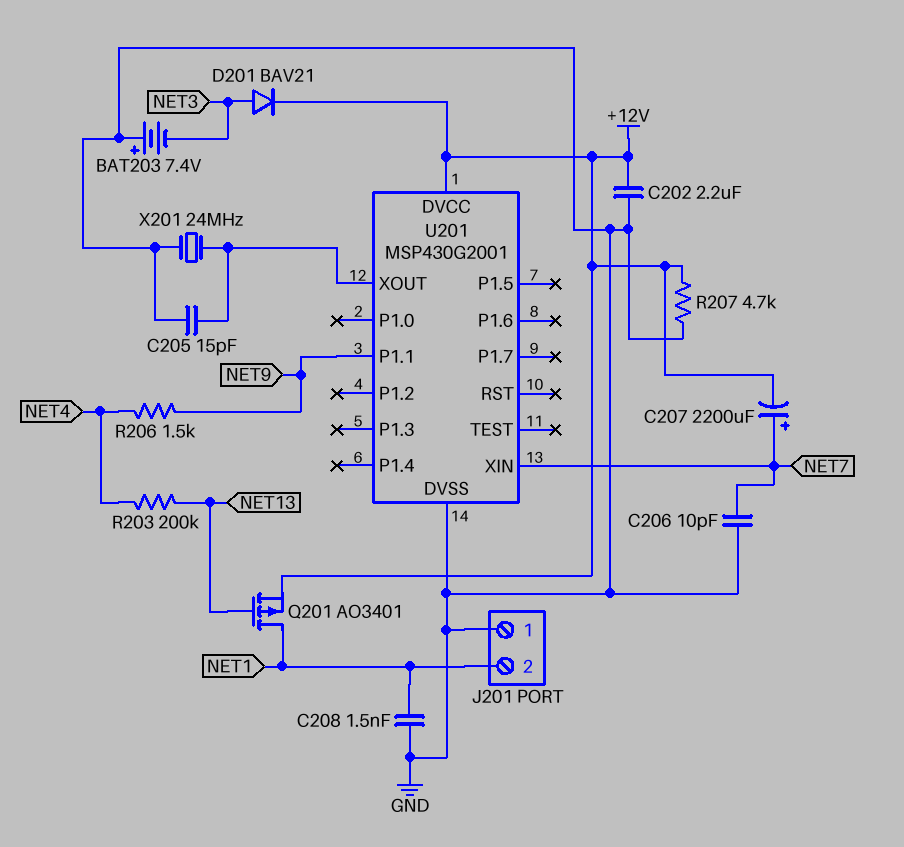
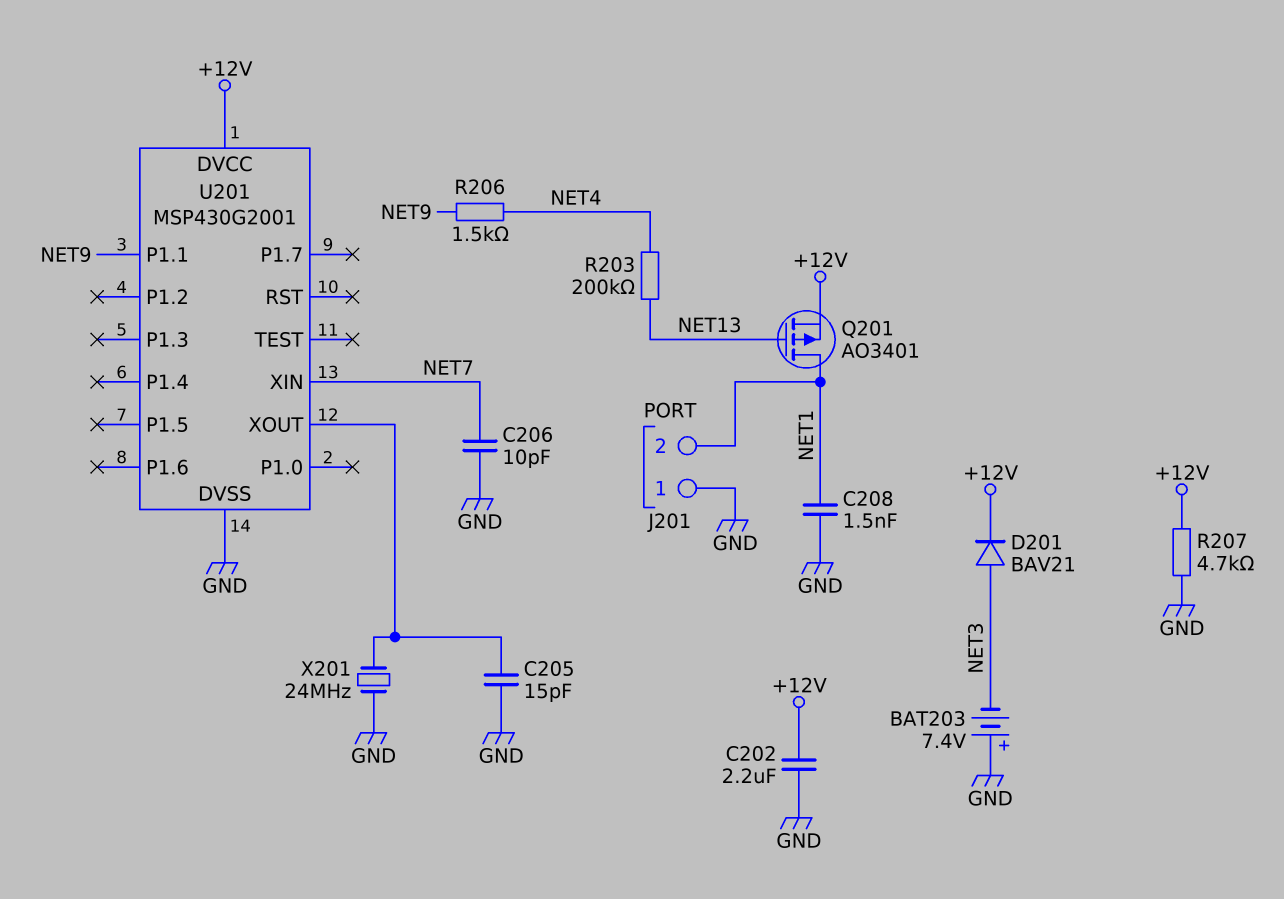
C207: 2200uF (plus NET7, minus +12V) -> none

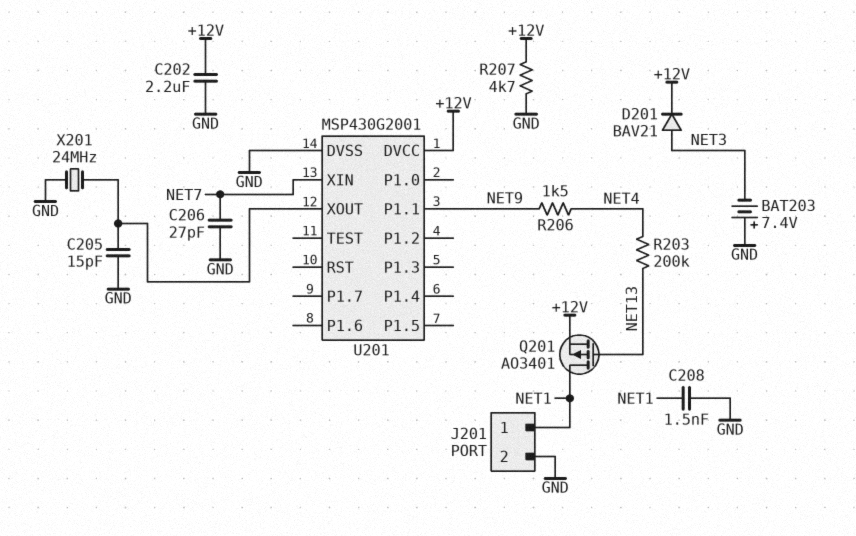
C206: 10pF (GND, NET7) -> 27pF (GND, NET7)
J201 pin 1: GND -> NET1
J201 pin 2: NET1 -> GND

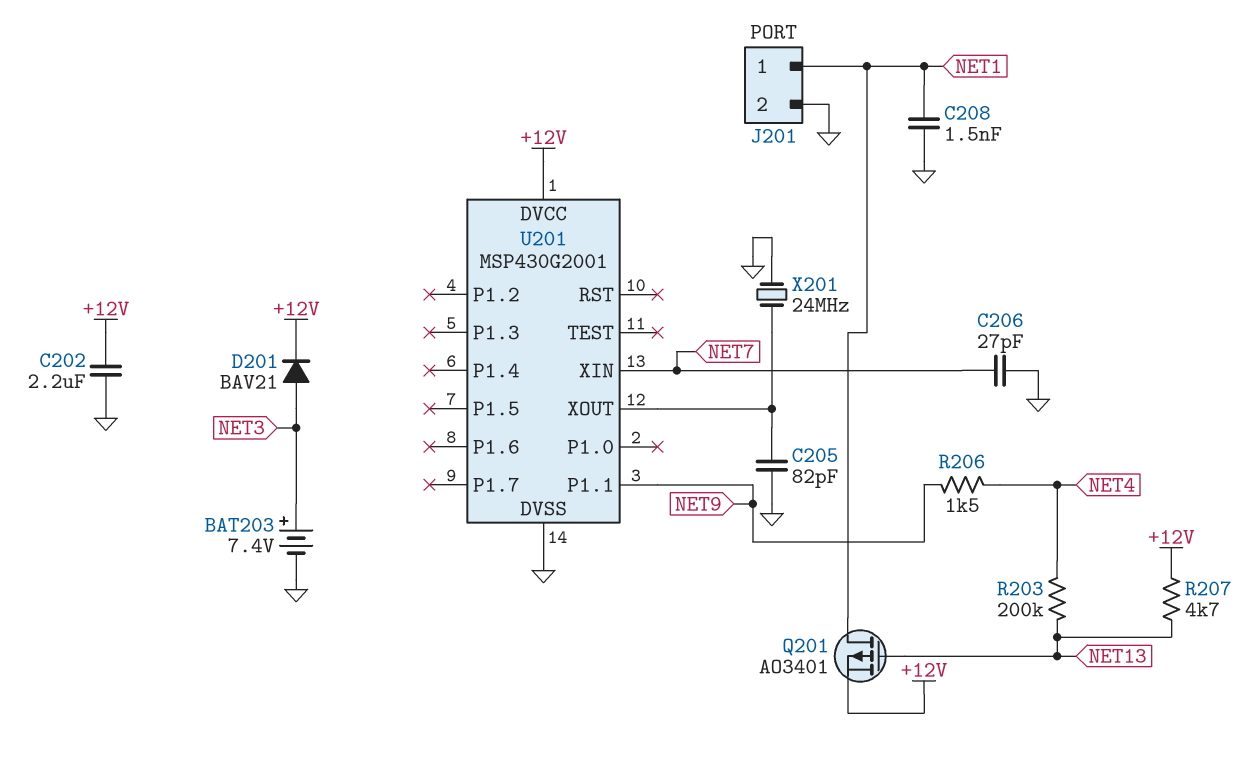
BAT203: 7.4V (plus GND, minus NET3) -> 7.4V (plus NET3, minus GND)
C205: 15pF (GND, U201/XOUT) -> 82pF (GND, U201/XOUT)
R207: 4.7k (+12V, GND) -> 4.7k (+12V, NET13)

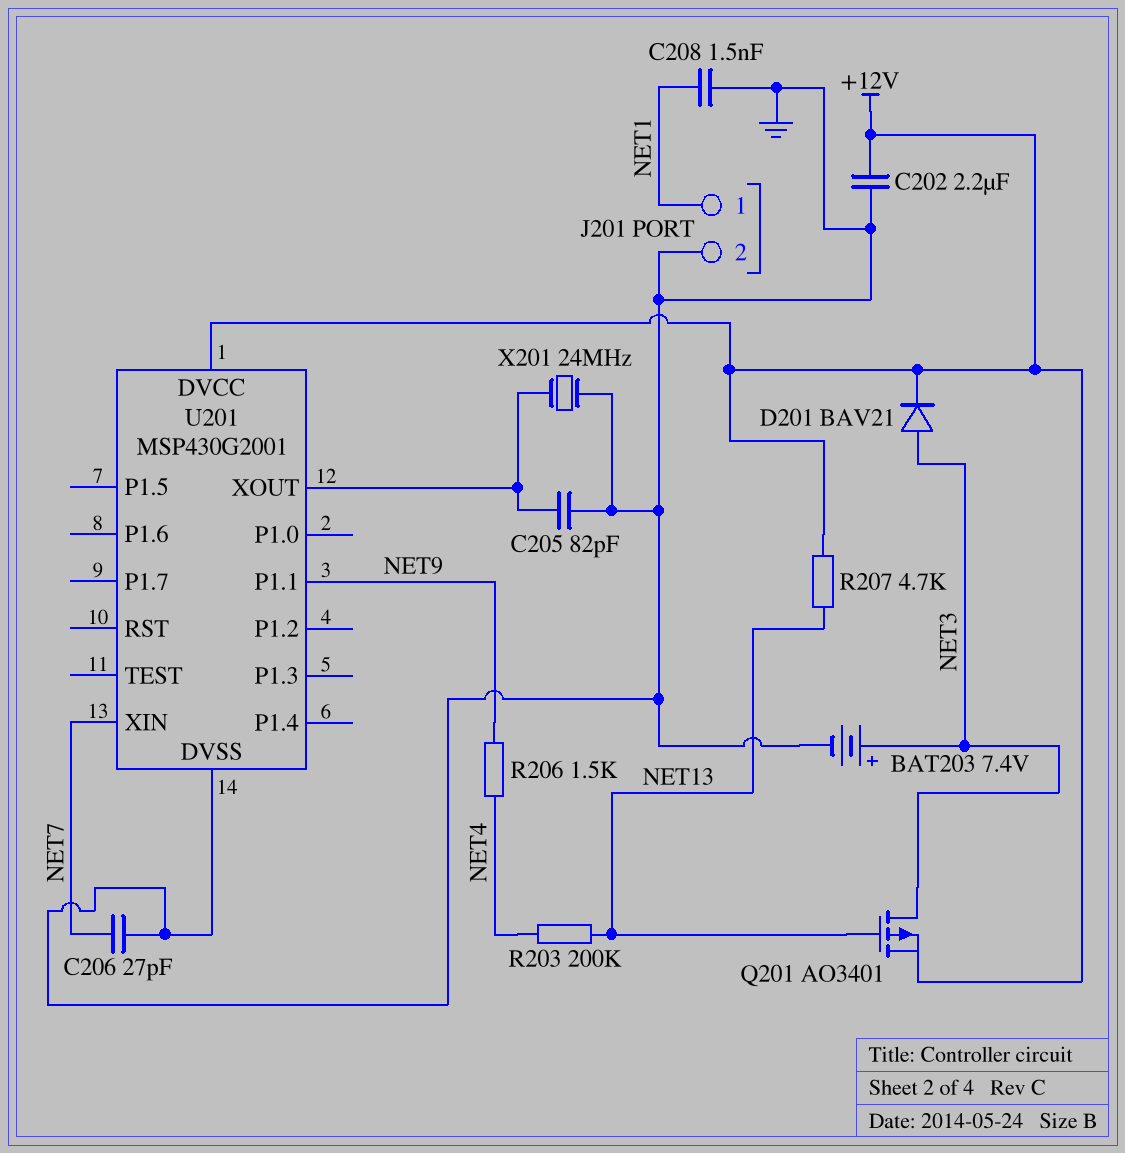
Q201: PMOS AO3401 (G NET13, D NET1, S +12V) -> PMOS AO3401 (G NET13, D NET3, S +12V)

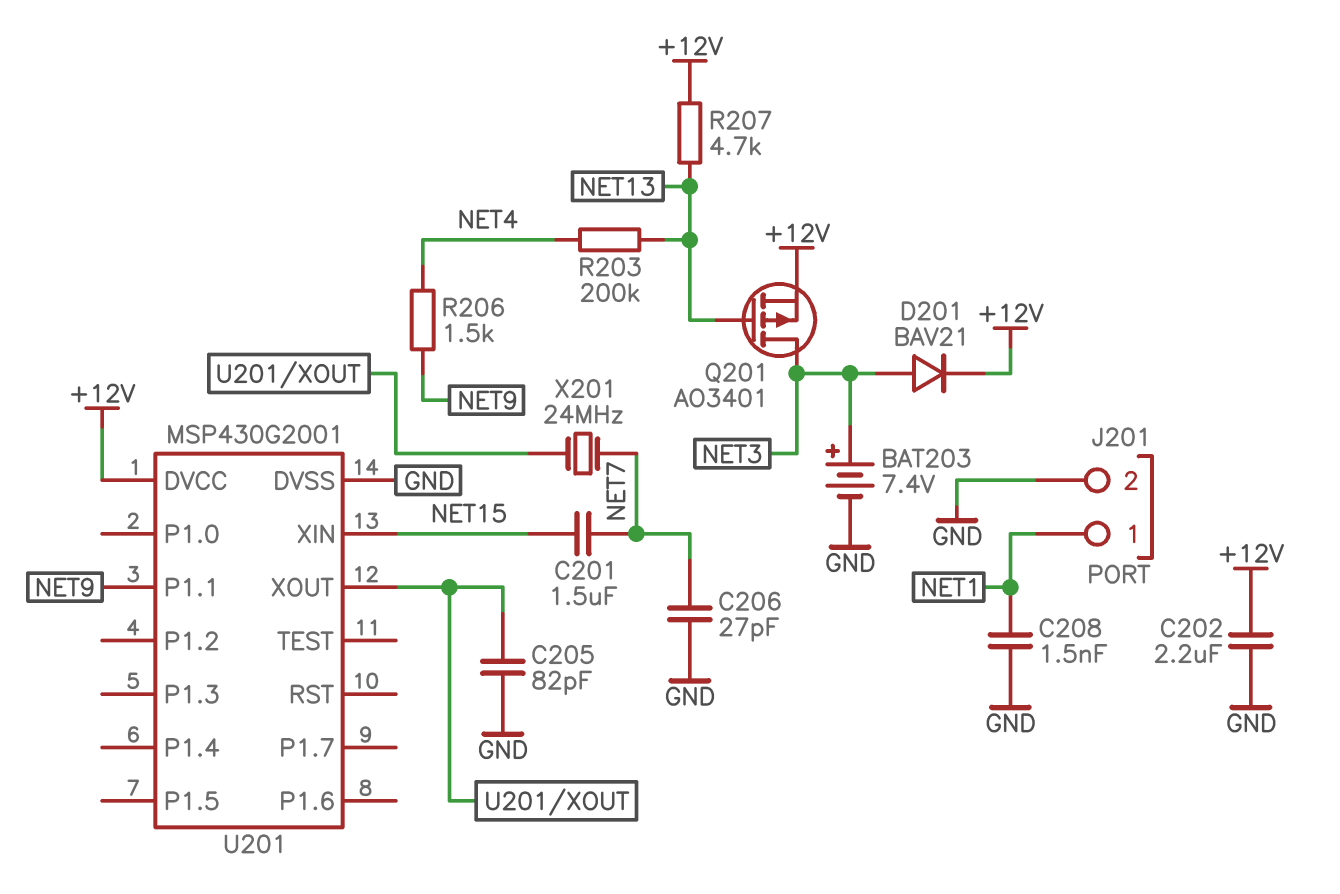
C201: none -> 1.5uF (NET7, NET15)
U201 pin XIN: NET7 -> NET15
X201: 24MHz (GND, U201/XOUT) -> 24MHz (NET7, U201/XOUT)

